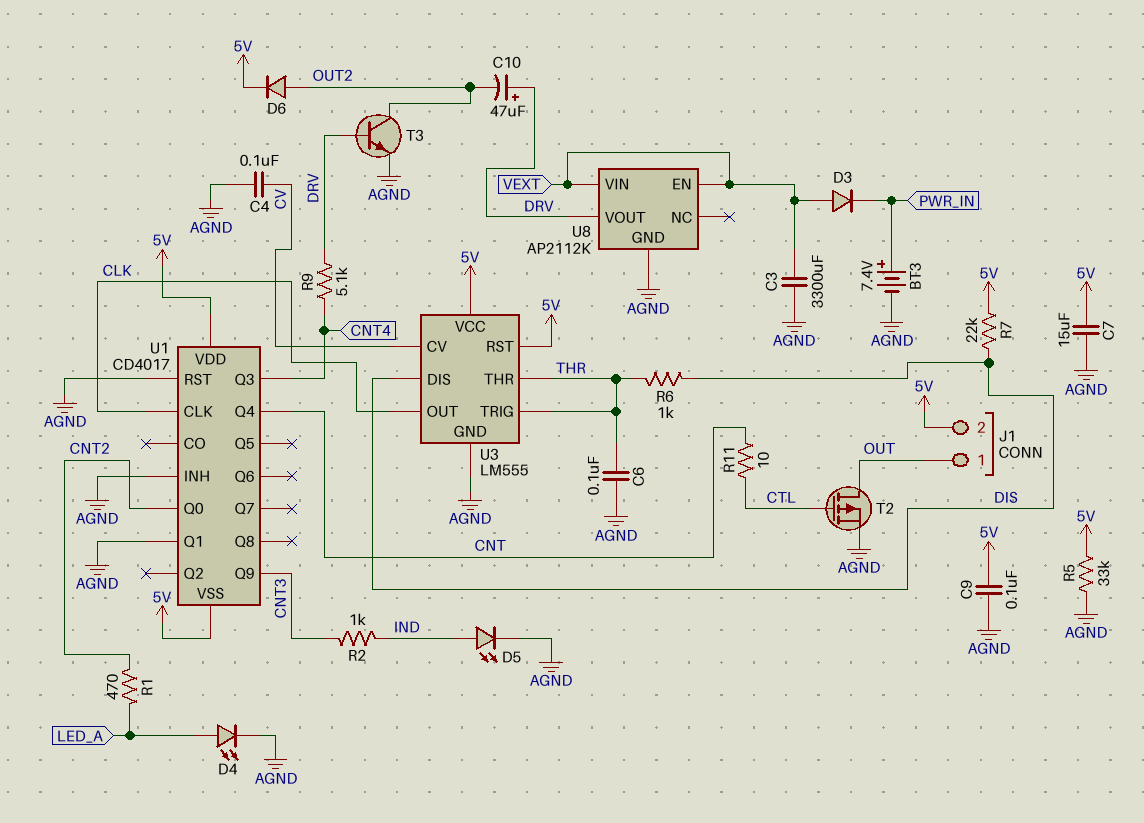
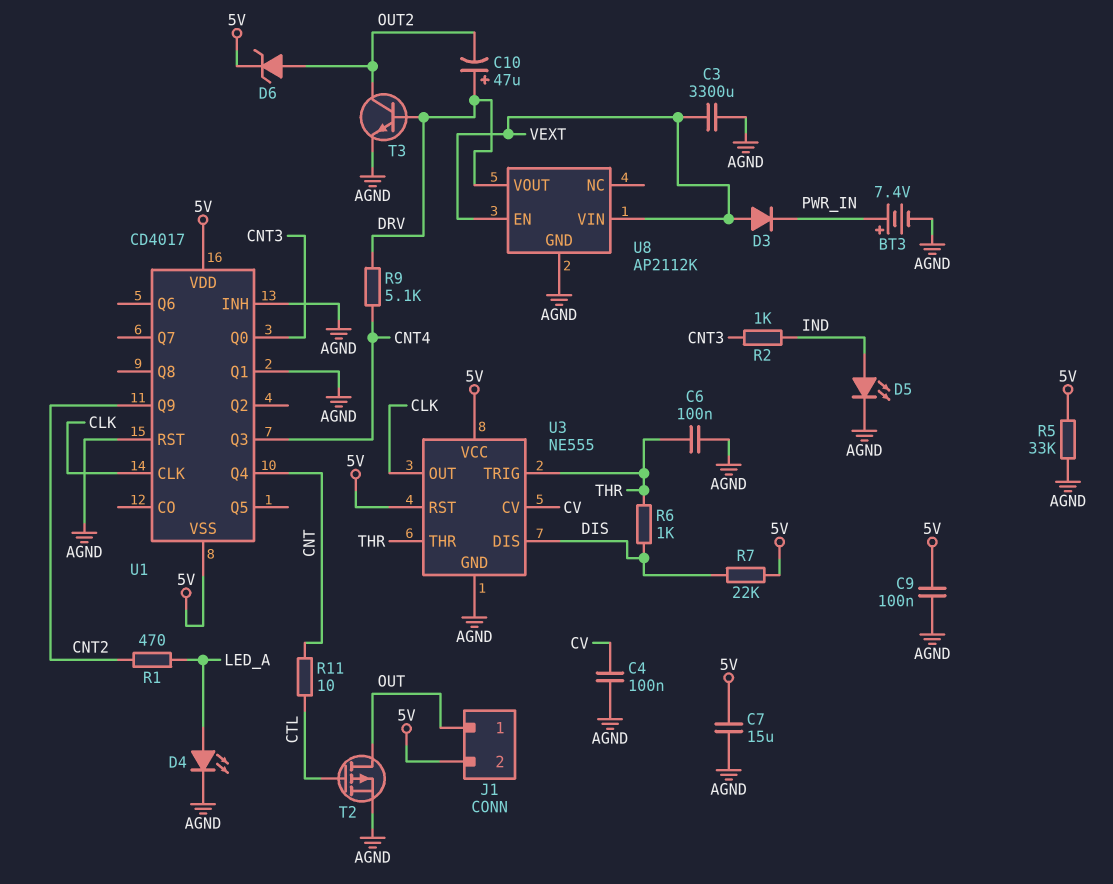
D6: diode (A OUT2, K 5V) -> zener (A OUT2, K 5V)
U1 pin Q0: CNT2 -> CNT3
U1 pin Q9: CNT3 -> CNT2
U3: LM555 -> NE555

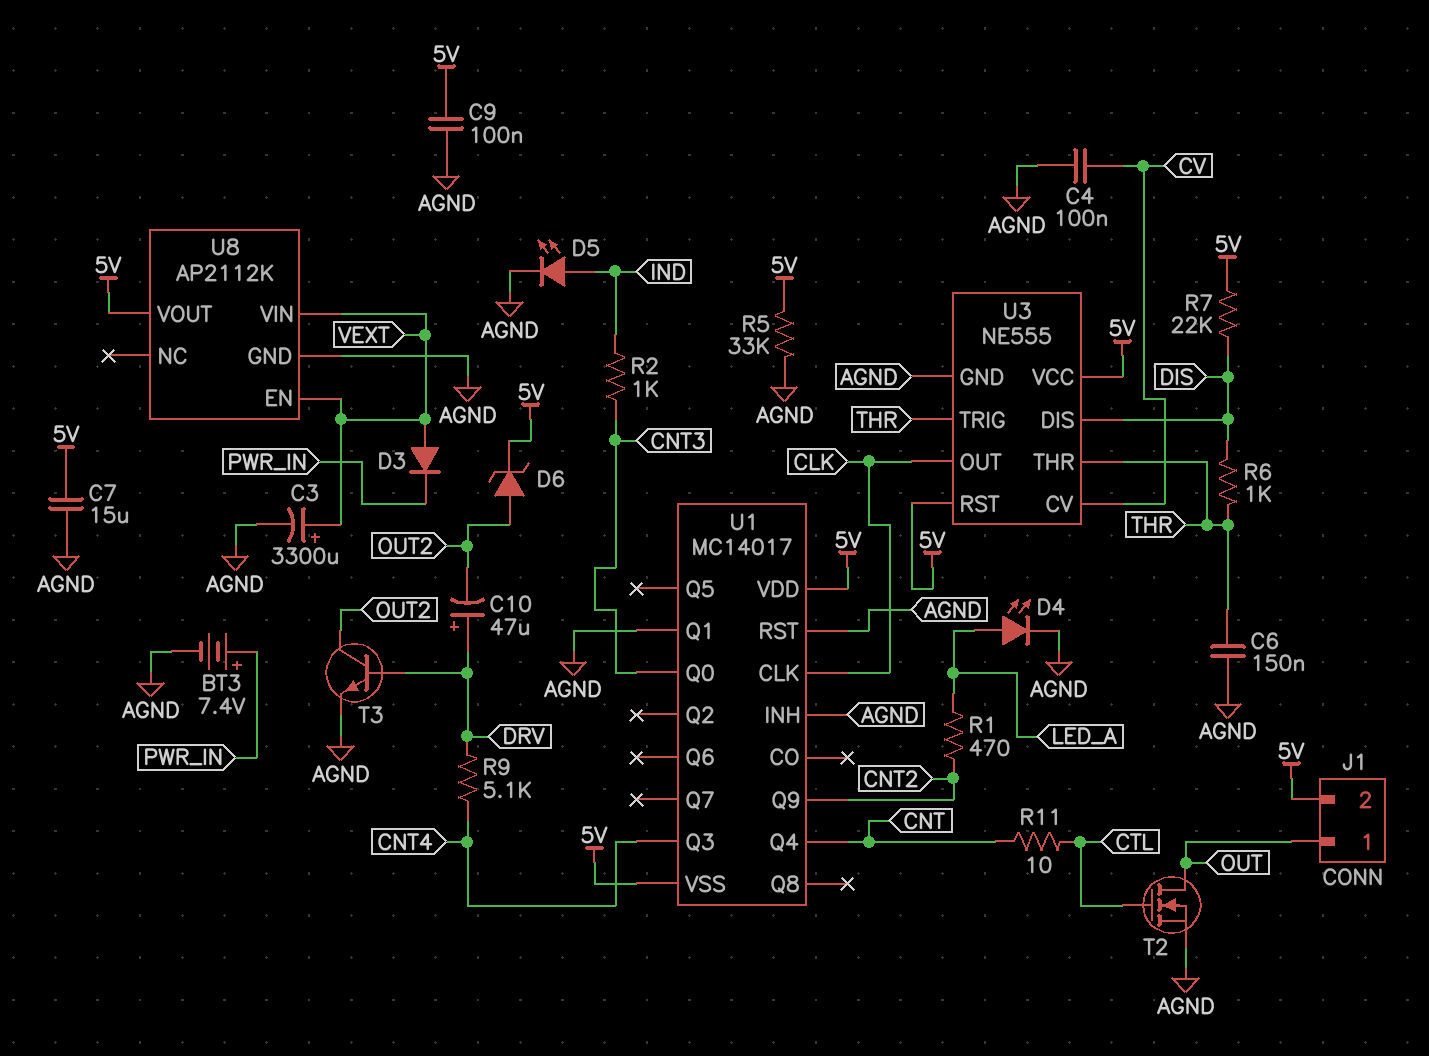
C3: 3300uF (AGND, VEXT) -> 3300uF (plus VEXT, minus AGND)
C6: 100nF (AGND, THR) -> 150nF (AGND, THR)
T2: PMOS (G CTL, D OUT, S AGND) -> NMOS (G CTL, D OUT, S AGND)
U1: CD4017 -> MC14017
U8 pin VOUT: DRV -> 5V

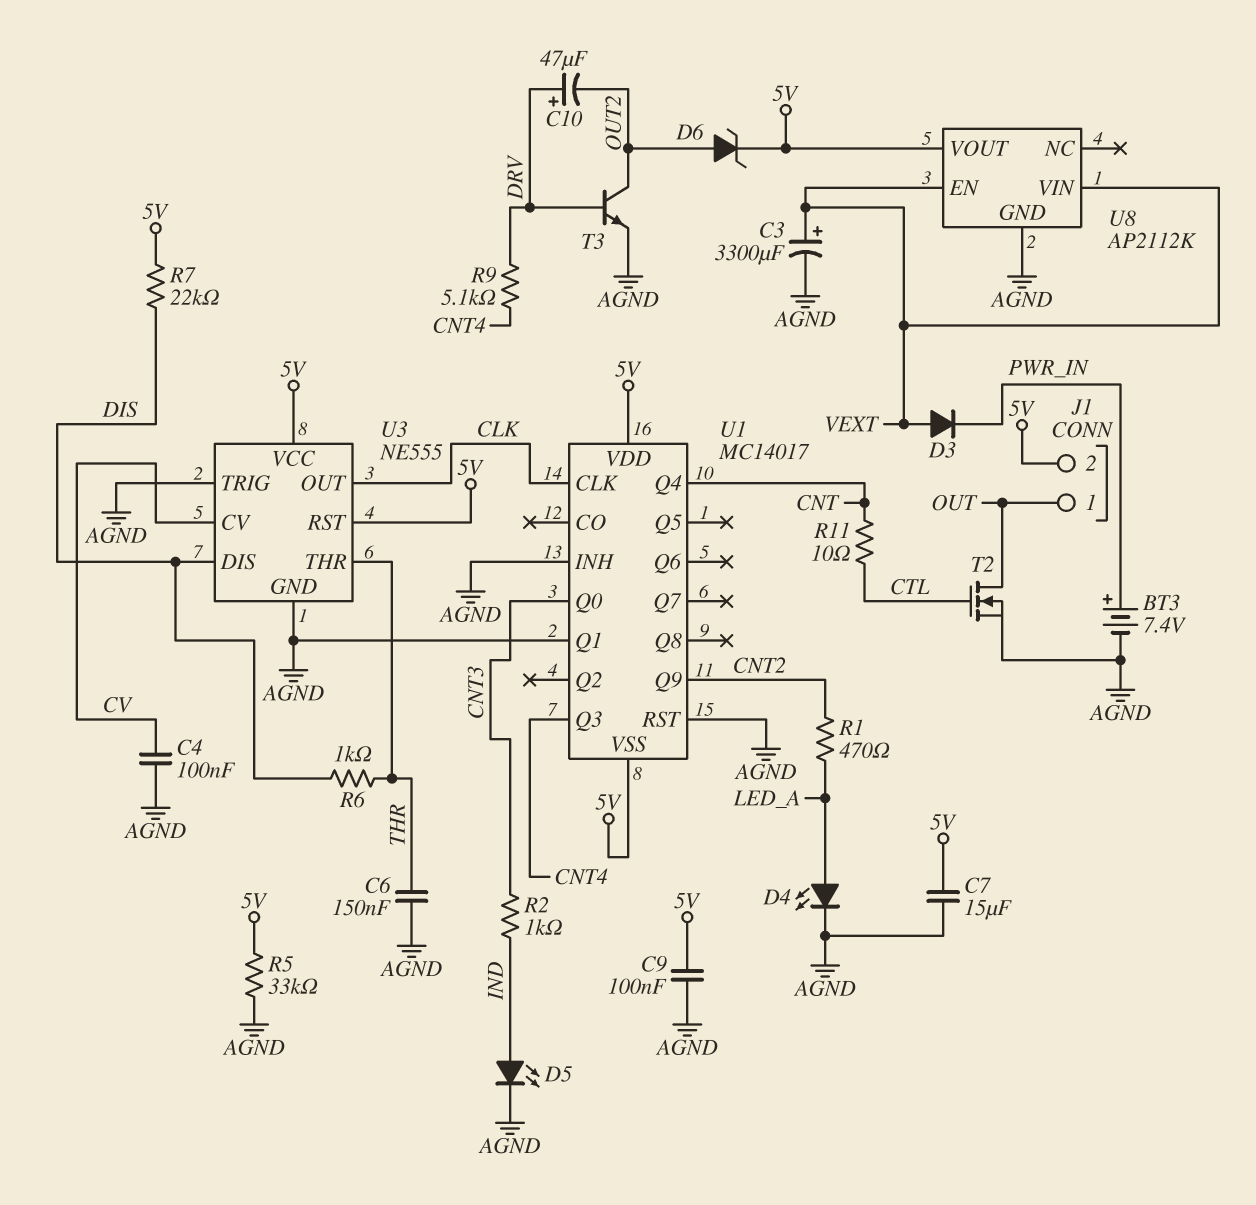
U3 pin TRIG: THR -> AGND

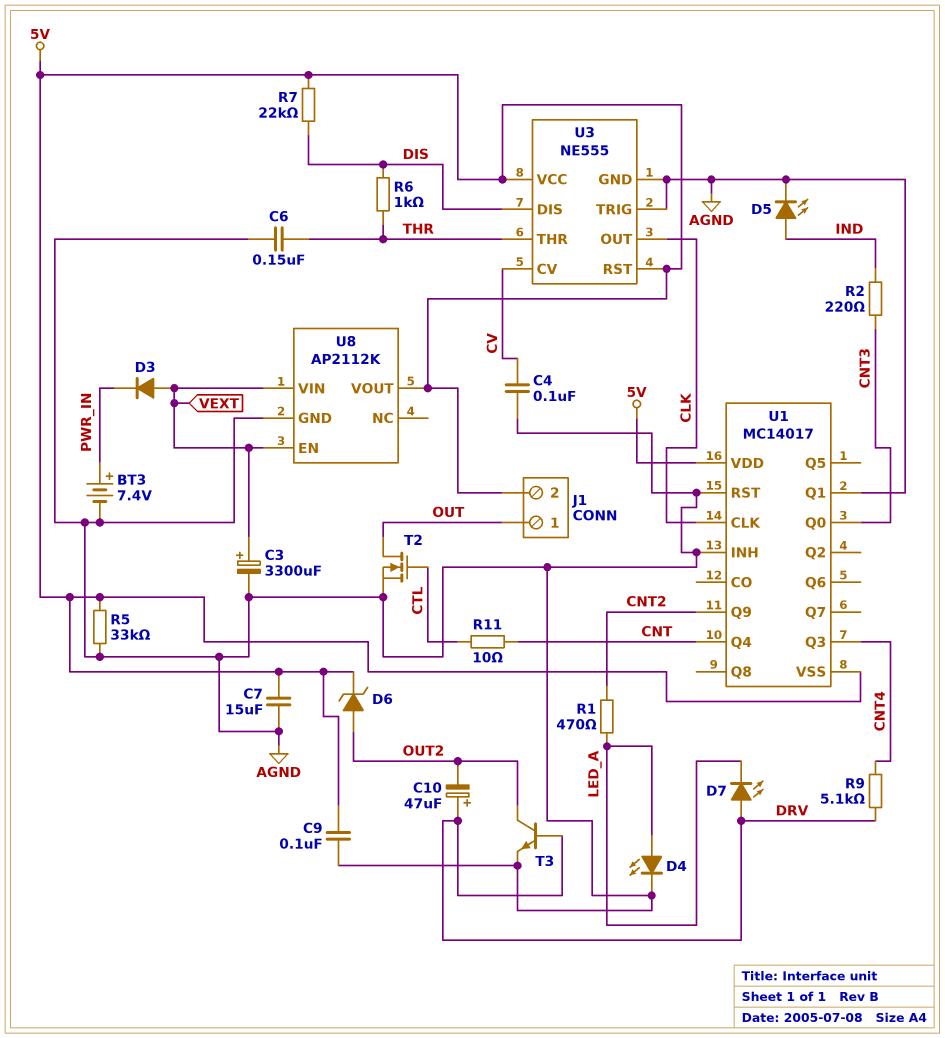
D7: none -> LED (A DRV, K LED_A)
R2: 1k (CNT3, IND) -> 220 (CNT3, IND)

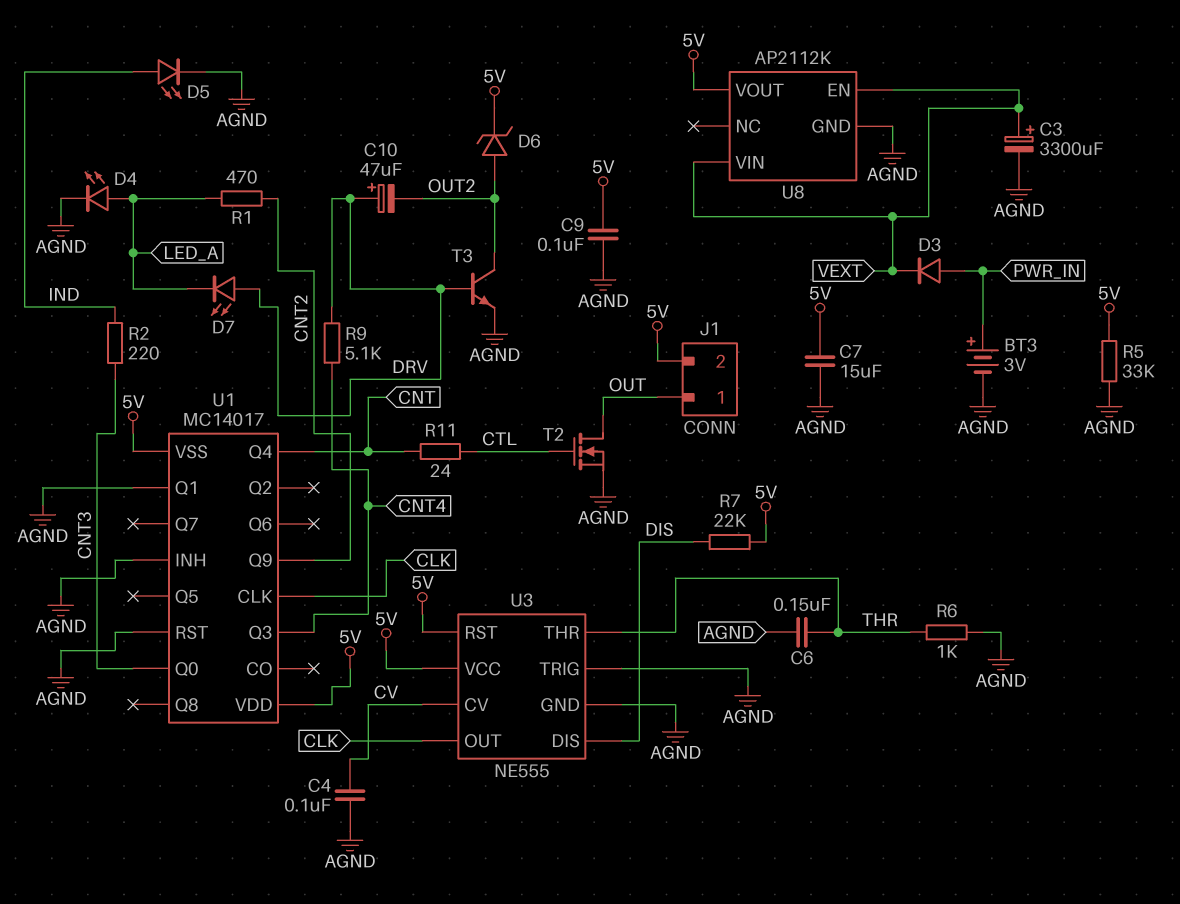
BT3: 7.4V (plus PWR_IN, minus AGND) -> 3V (plus PWR_IN, minus AGND)
D3: diode (A VEXT, K PWR_IN) -> diode (A PWR_IN, K VEXT)
R6: 1k (DIS, THR) -> 1k (AGND, THR)
R11: 10 (CNT, CTL) -> 24 (CNT, CTL)

